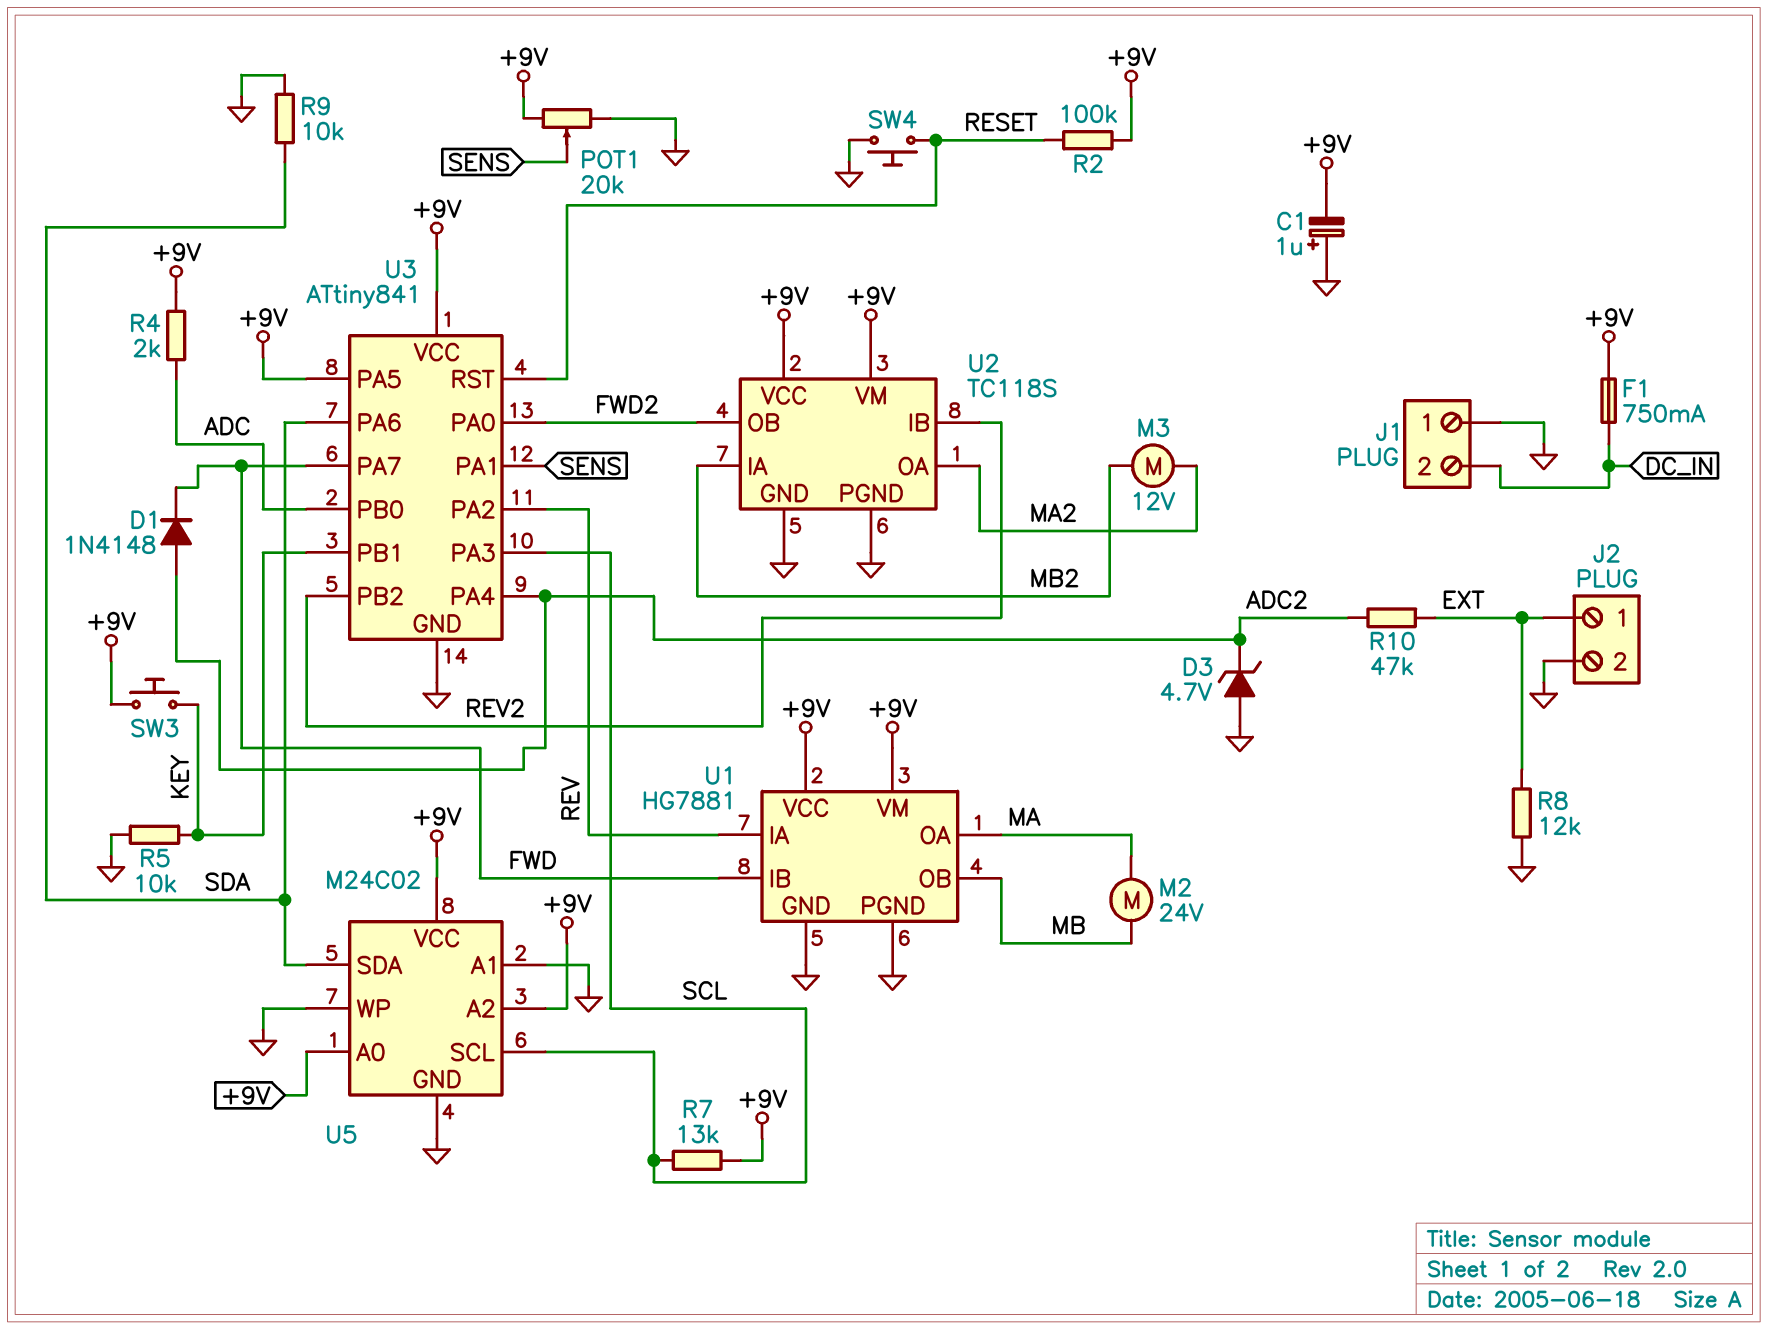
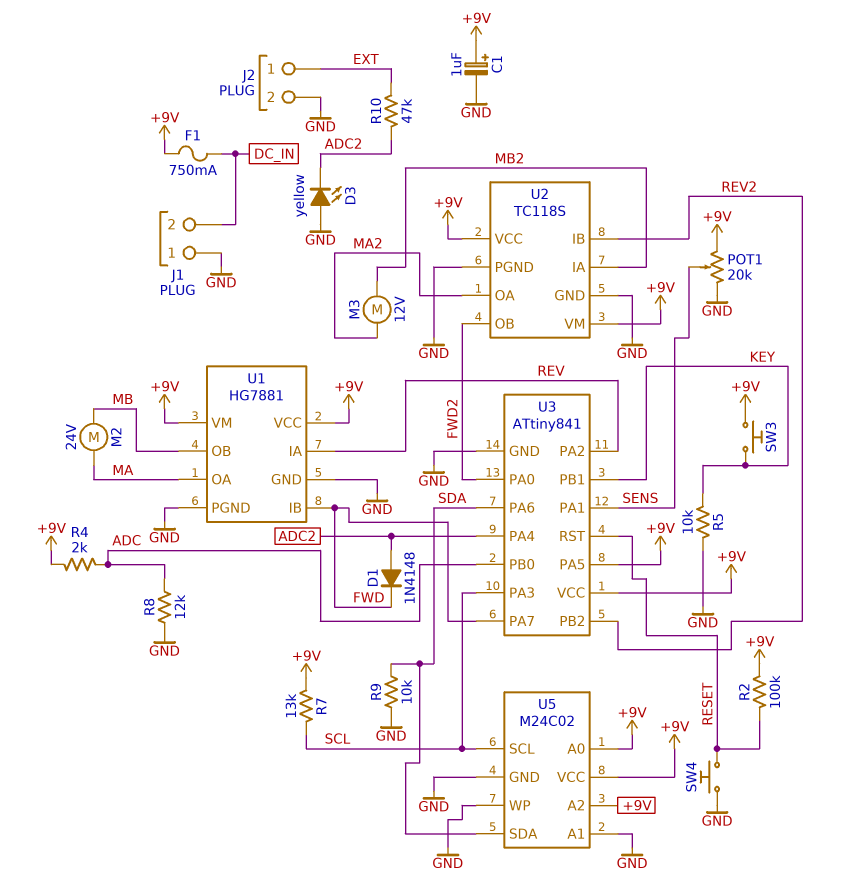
C1: 1uF (plus GND, minus +9V) -> 1uF (plus +9V, minus GND)
D3: zener 4.7V (A GND, K ADC2) -> LED yellow (A GND, K ADC2)
R8: 12k (EXT, GND) -> 12k (ADC, GND)

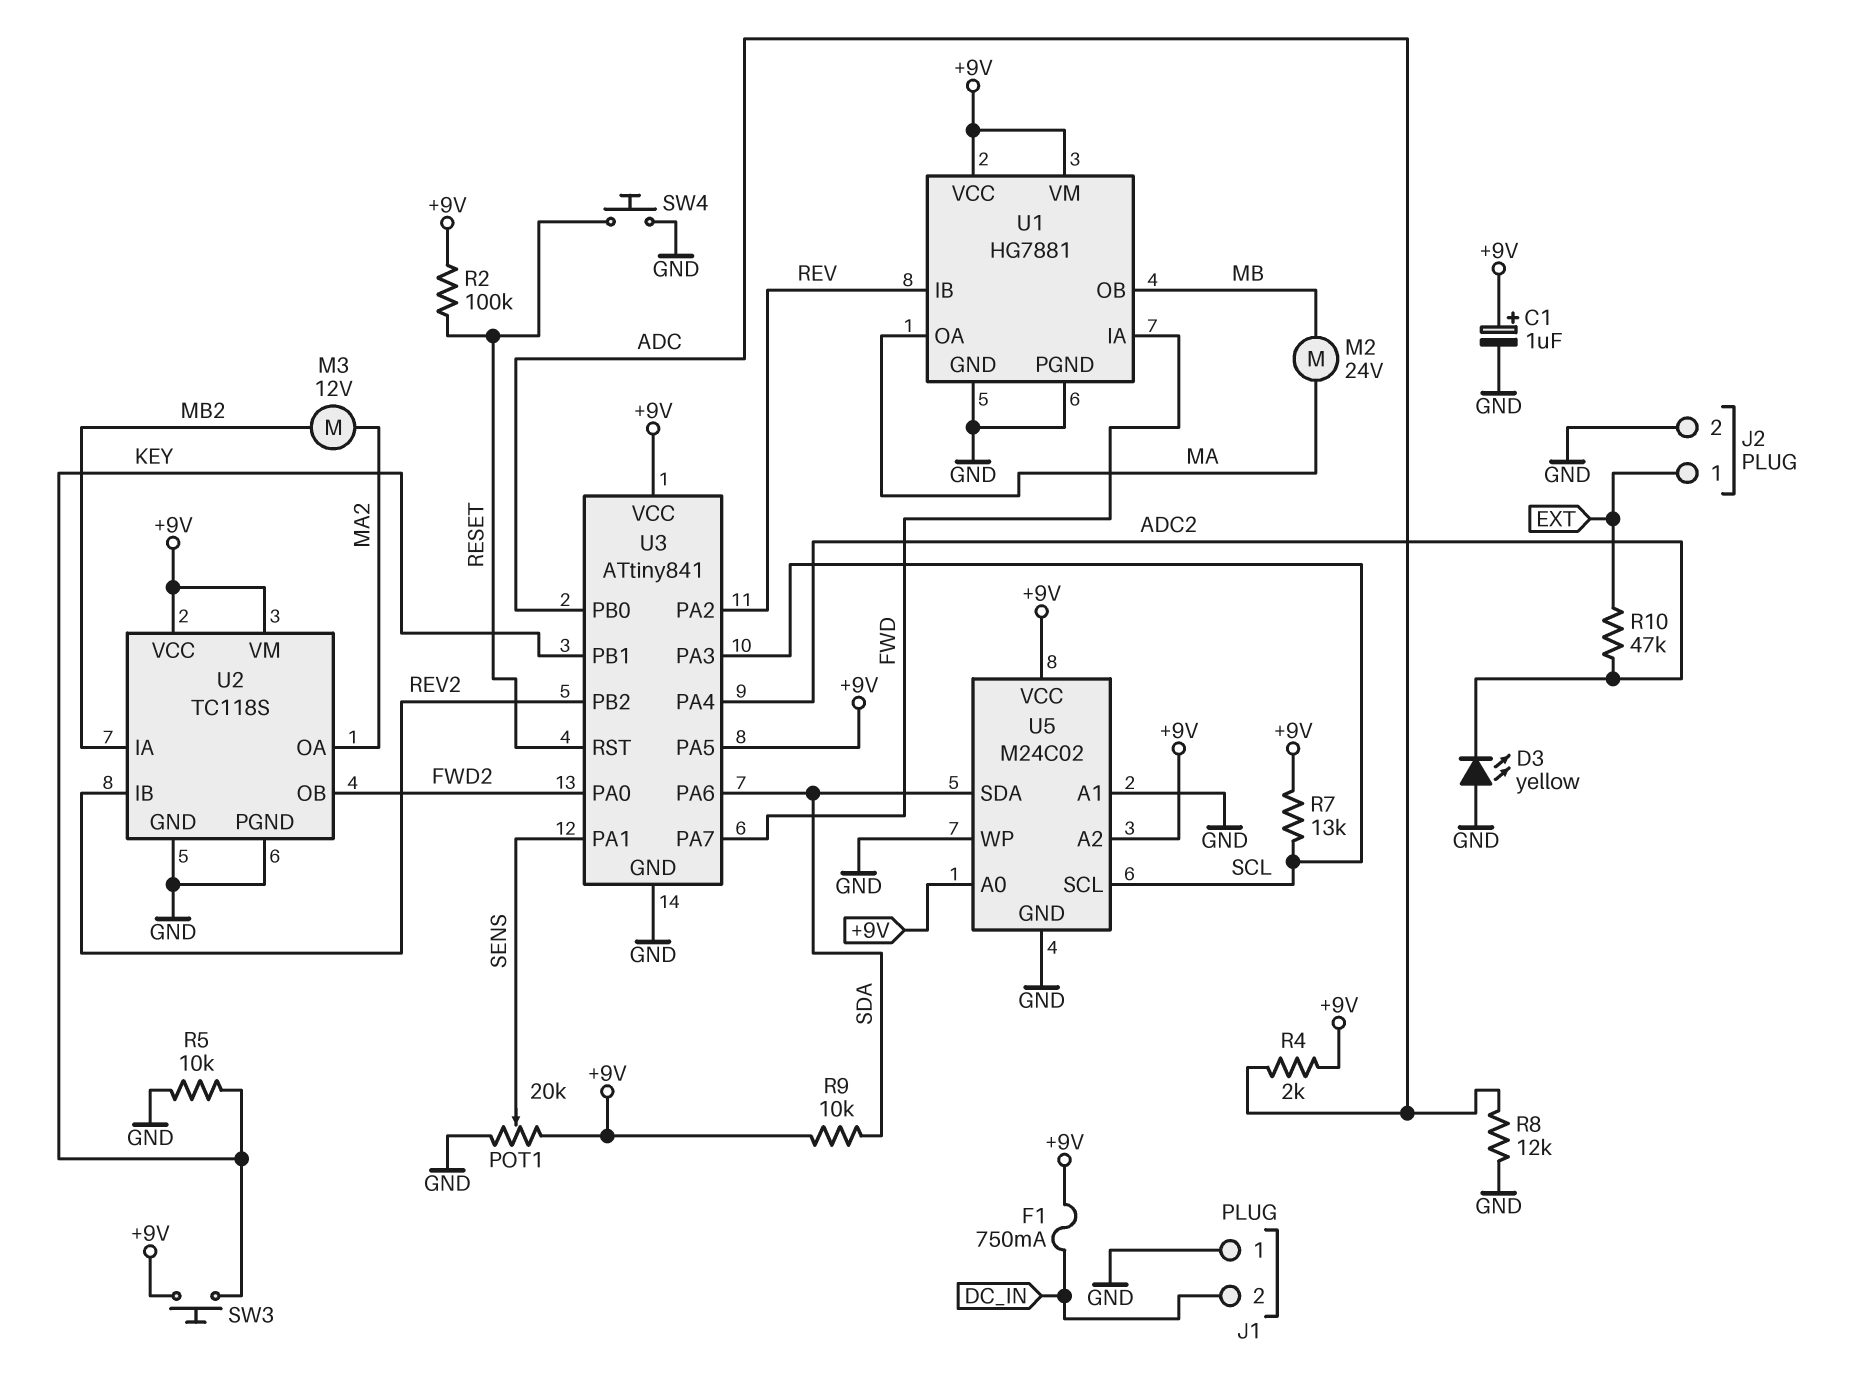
D1: diode 1N4148 (A ADC2, K FWD) -> none
R9: 10k (GND, SDA) -> 10k (+9V, SDA)
U1 pin IA: REV -> FWD
U1 pin IB: FWD -> REV

